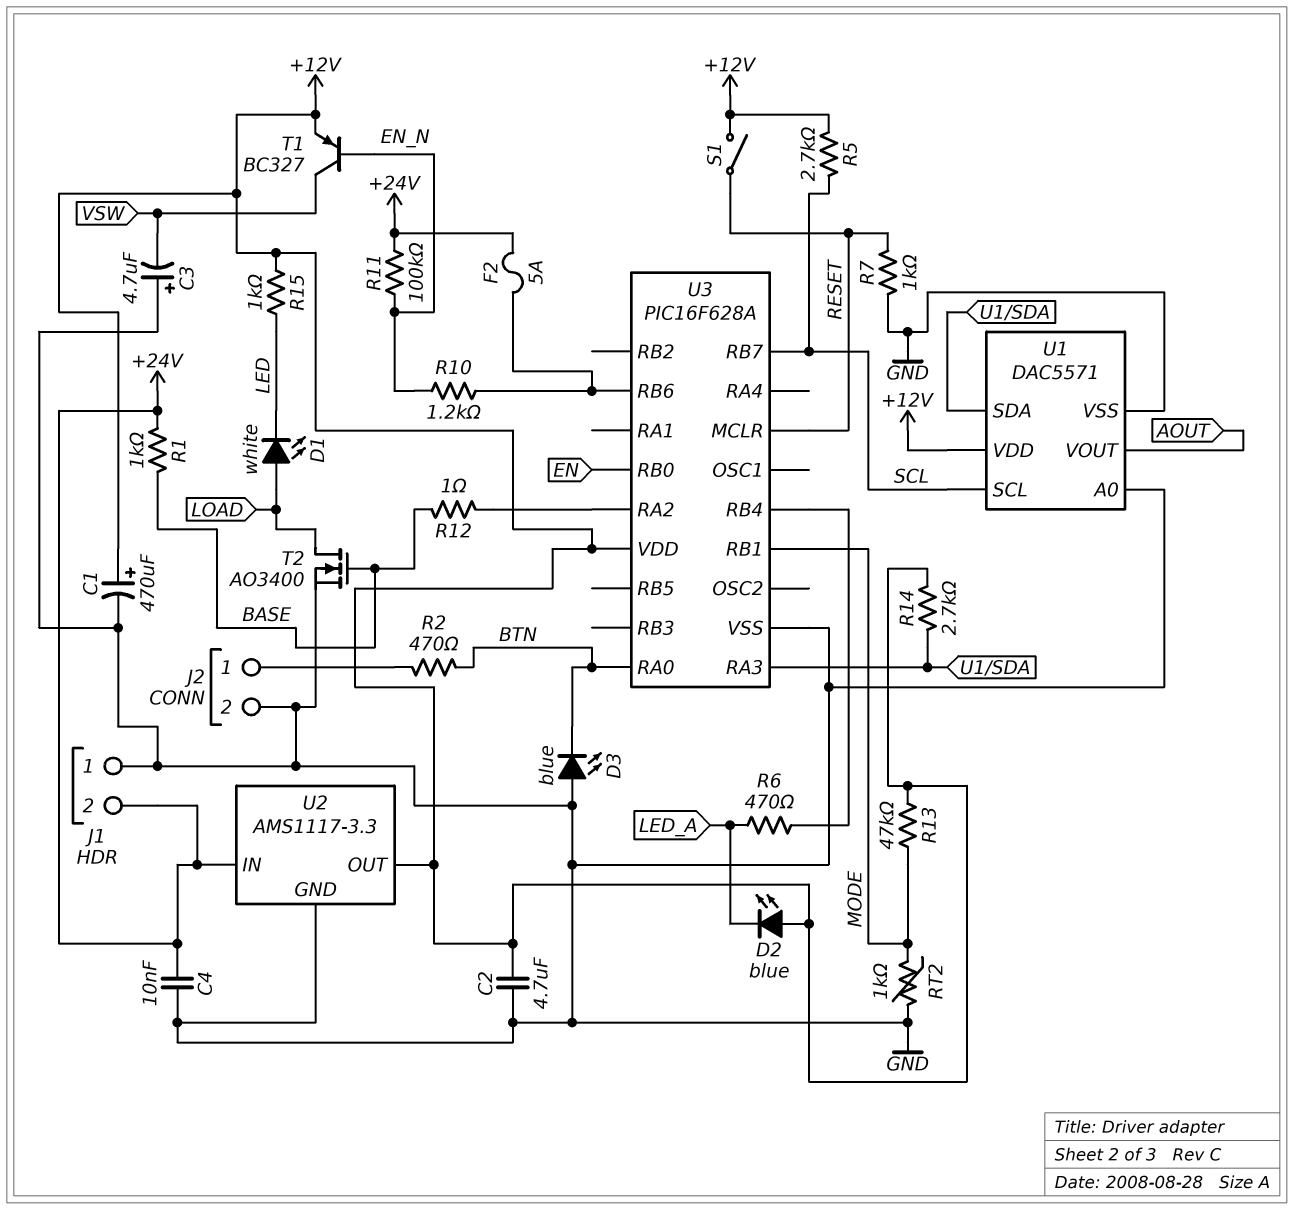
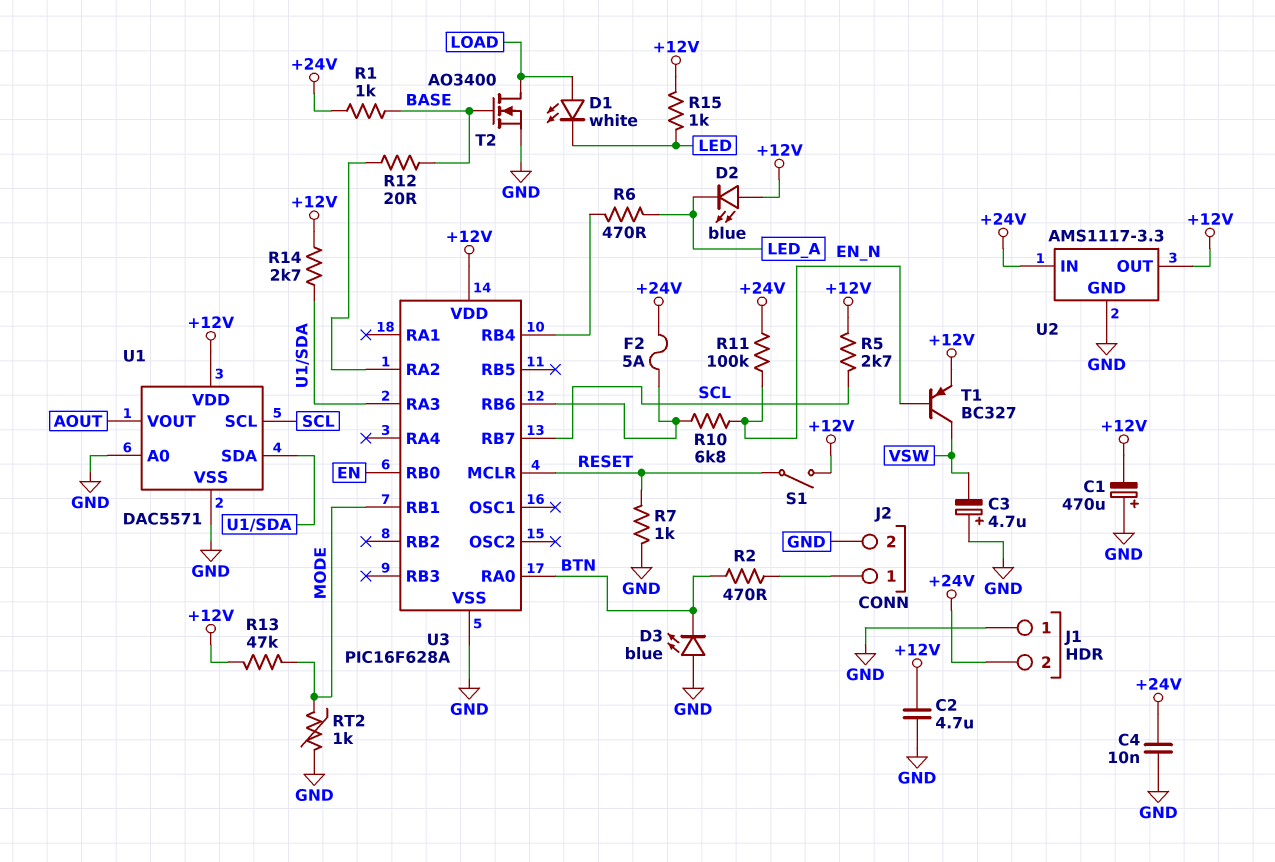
C1: 470uF (plus +12V, minus GND) -> 470uF (plus GND, minus +12V)
R10: 1.2k (EN_N, U3/RB6) -> 6.8k (EN_N, U3/RB6)
R12: 1 (BASE, U3/RA2) -> 20 (BASE, U3/RA2)

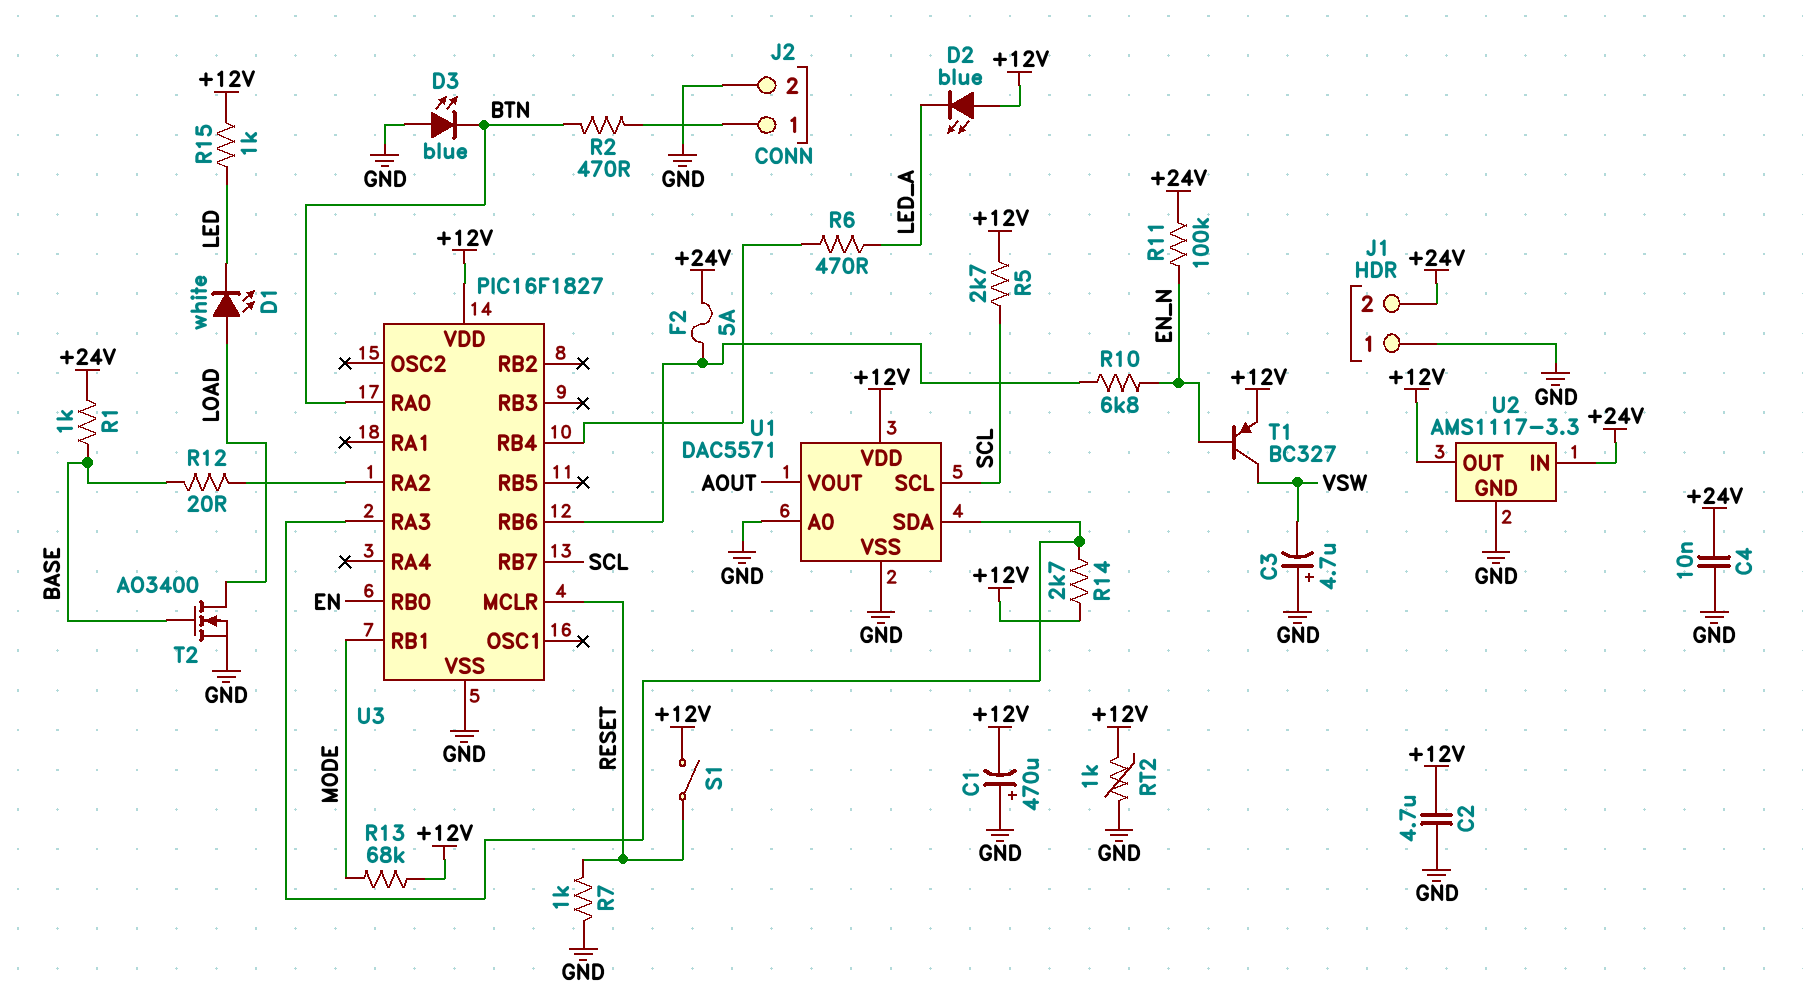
R13: 47k (+12V, MODE) -> 68k (+12V, MODE)
RT2: 1k (GND, MODE) -> 1k (+12V, GND)
U3: PIC16F628A -> PIC16F1827

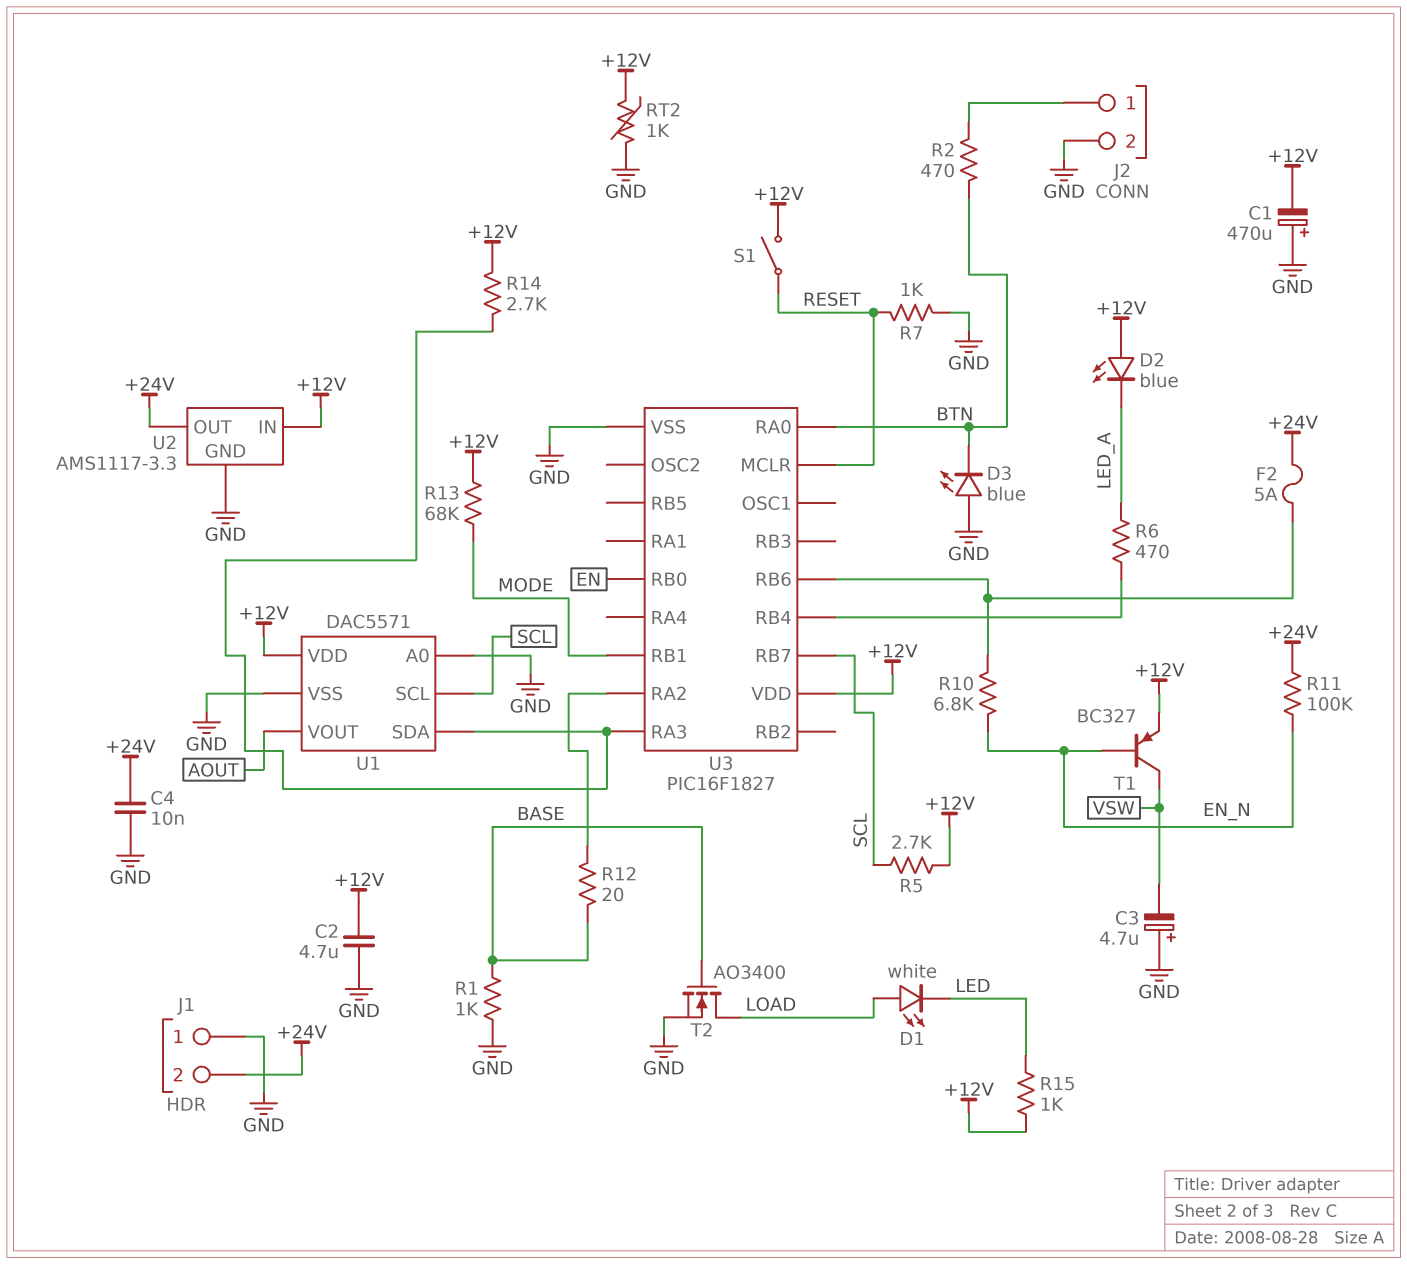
R1: 1k (+24V, BASE) -> 1k (BASE, GND)
U2 pin IN: +24V -> +12V
U2 pin OUT: +12V -> +24V

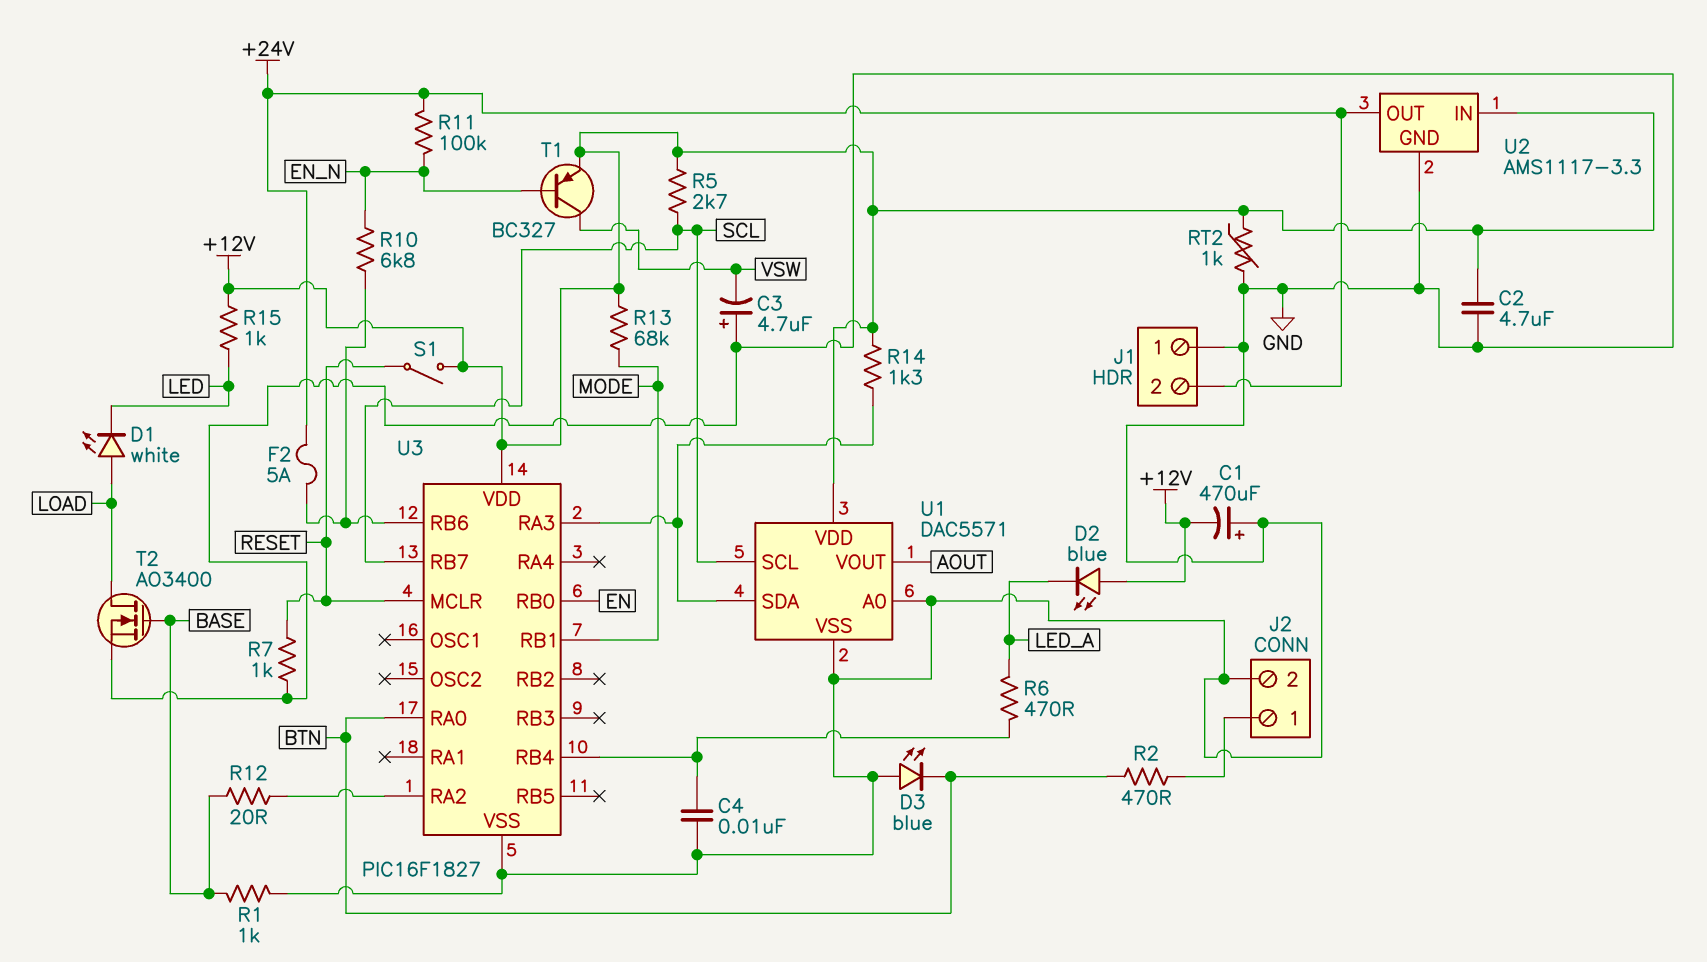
C4: 10nF (+24V, GND) -> 10nF (GND, U3/RB4)
R14: 2.7k (+12V, U1/SDA) -> 1.3k (+12V, U1/SDA)

